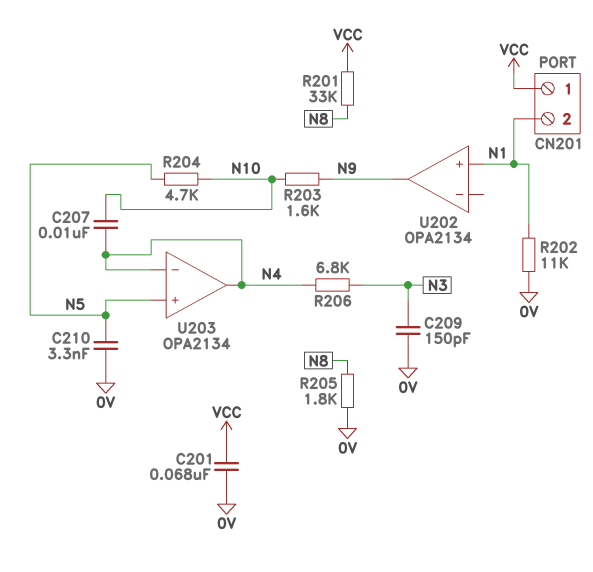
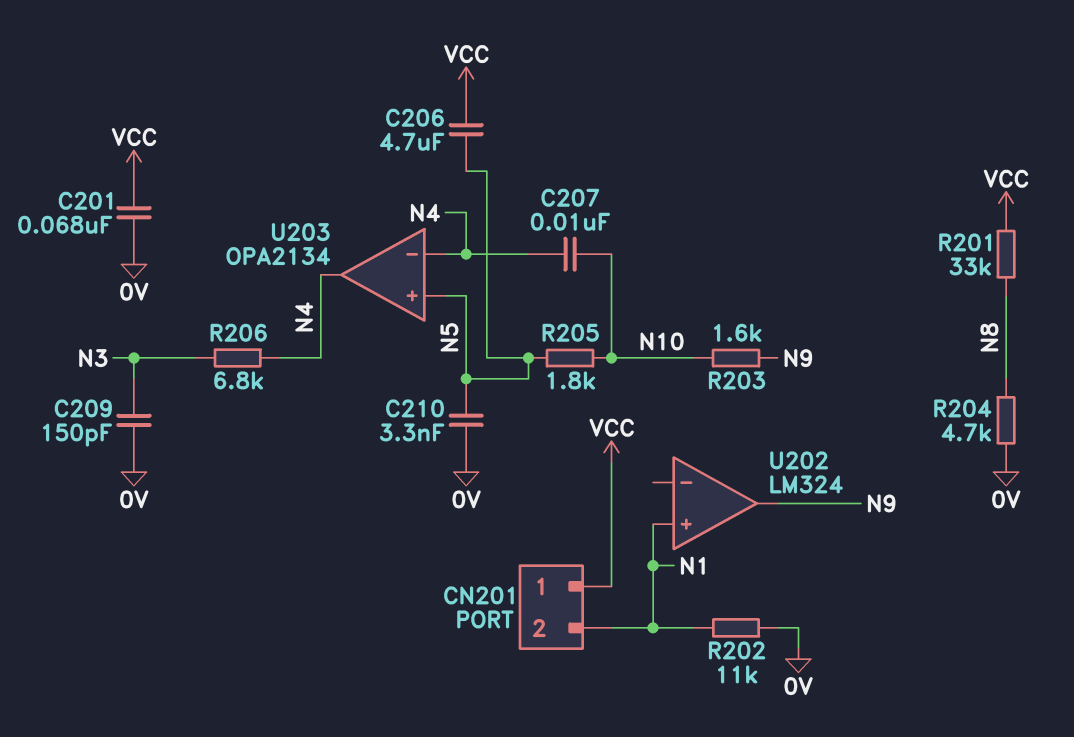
C206: none -> 4.7uF (N5, VCC)
R204: 4.7k (N5, N10) -> 4.7k (0V, N8)
R205: 1.8k (0V, N8) -> 1.8k (N5, N10)
U202: OPA2134 -> LM324

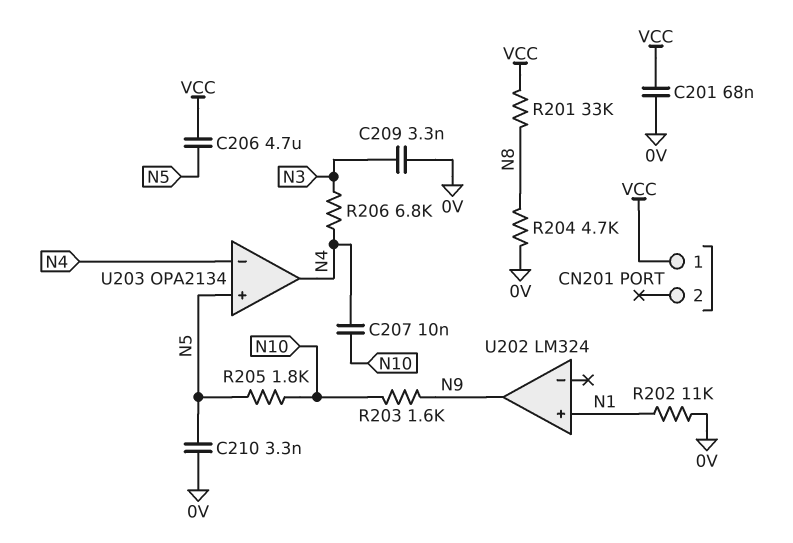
C209: 150pF (0V, N3) -> 3.3nF (0V, N3)
CN201 pin 2: N1 -> none

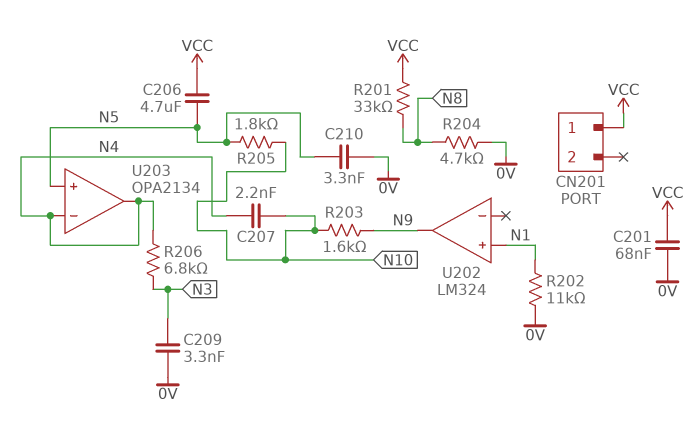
C207: 10nF (N4, N10) -> 2.2nF (N4, N10)

